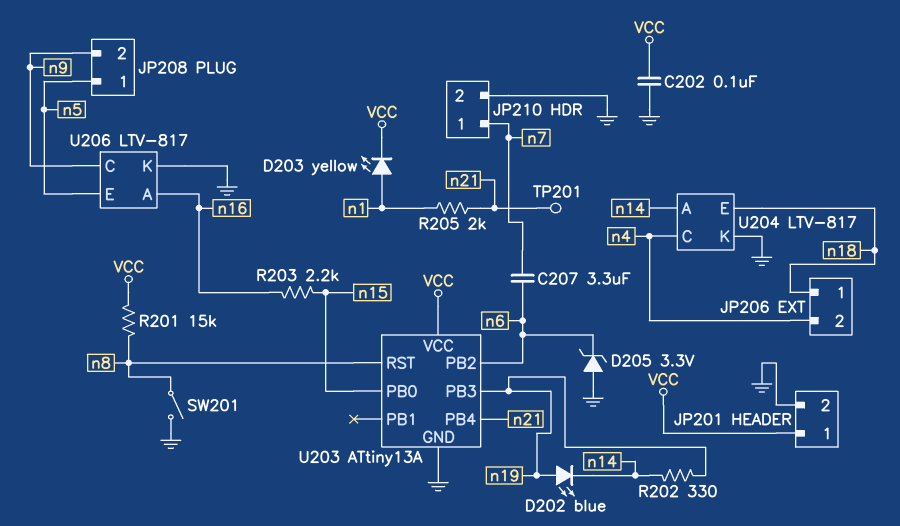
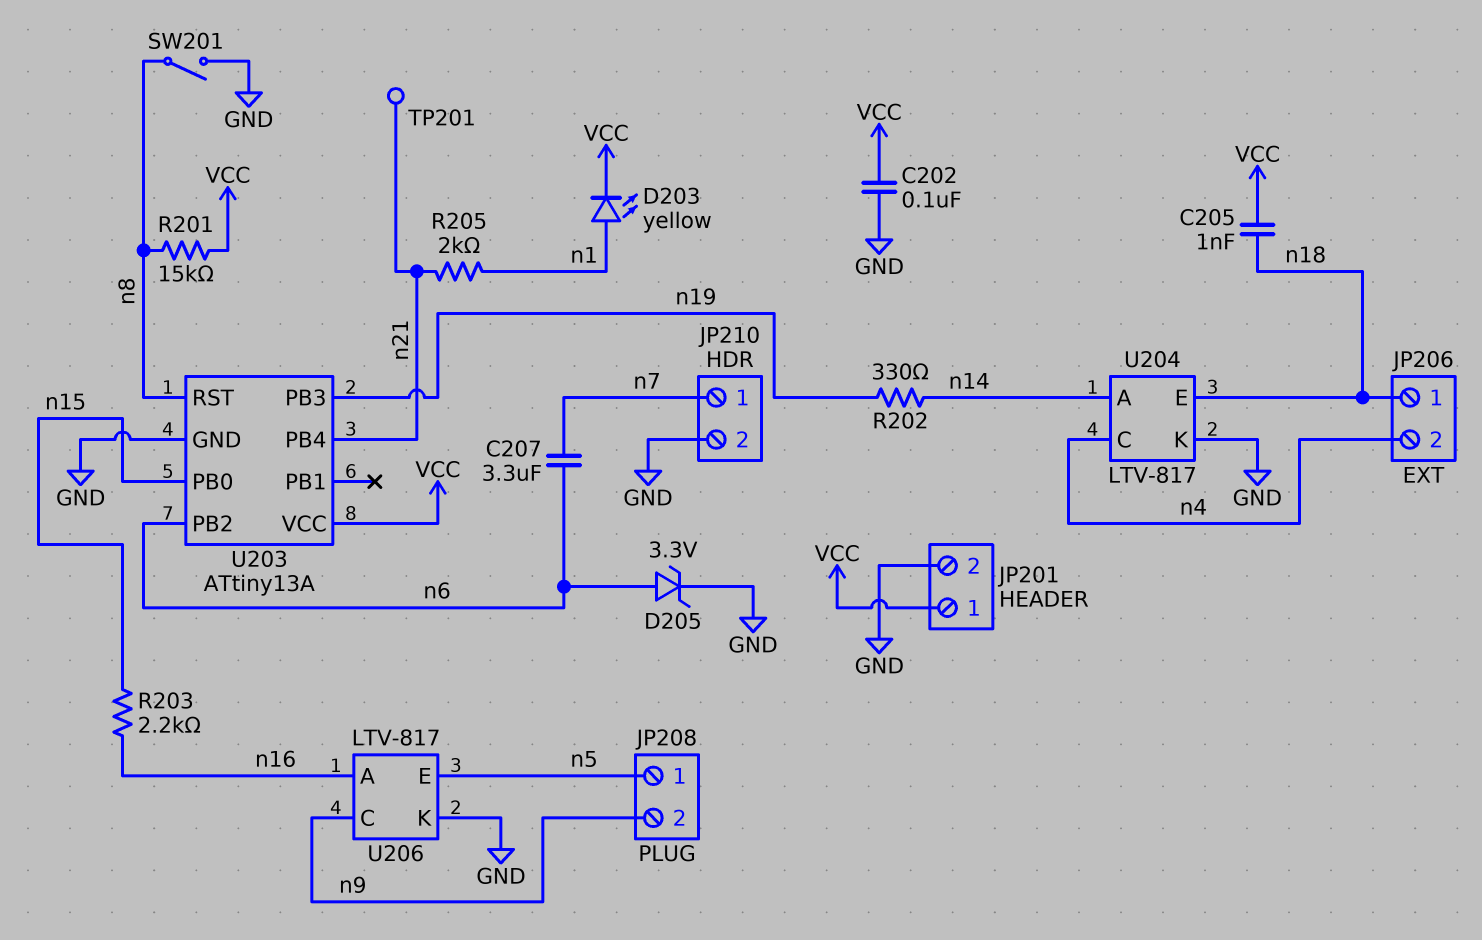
C205: none -> 1nF (VCC, n18)
D202: LED blue (A n19, K n14) -> none
D205: zener 3.3V (A GND, K n6) -> zener 3.3V (A n6, K GND)

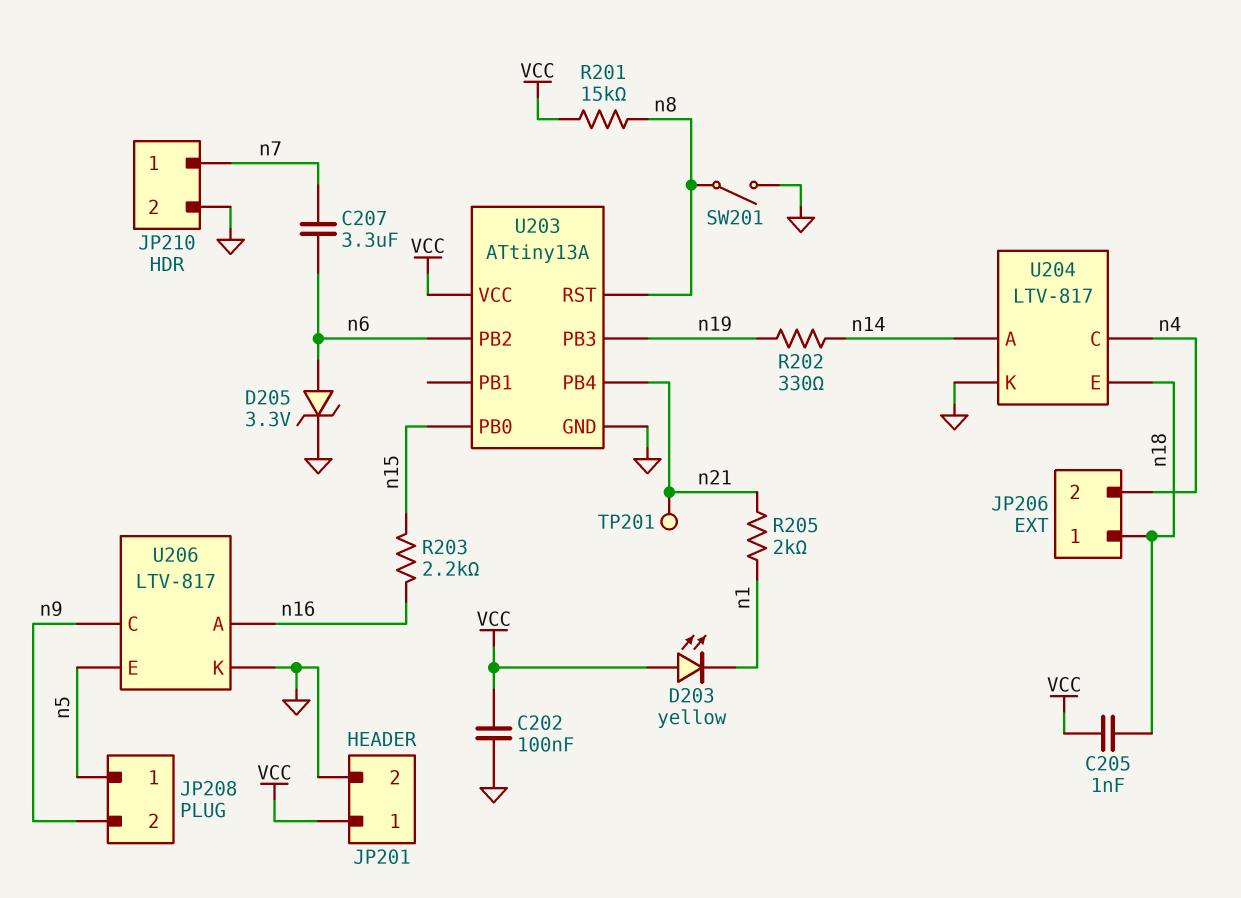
D203: LED yellow (A n1, K VCC) -> LED yellow (A VCC, K n1)

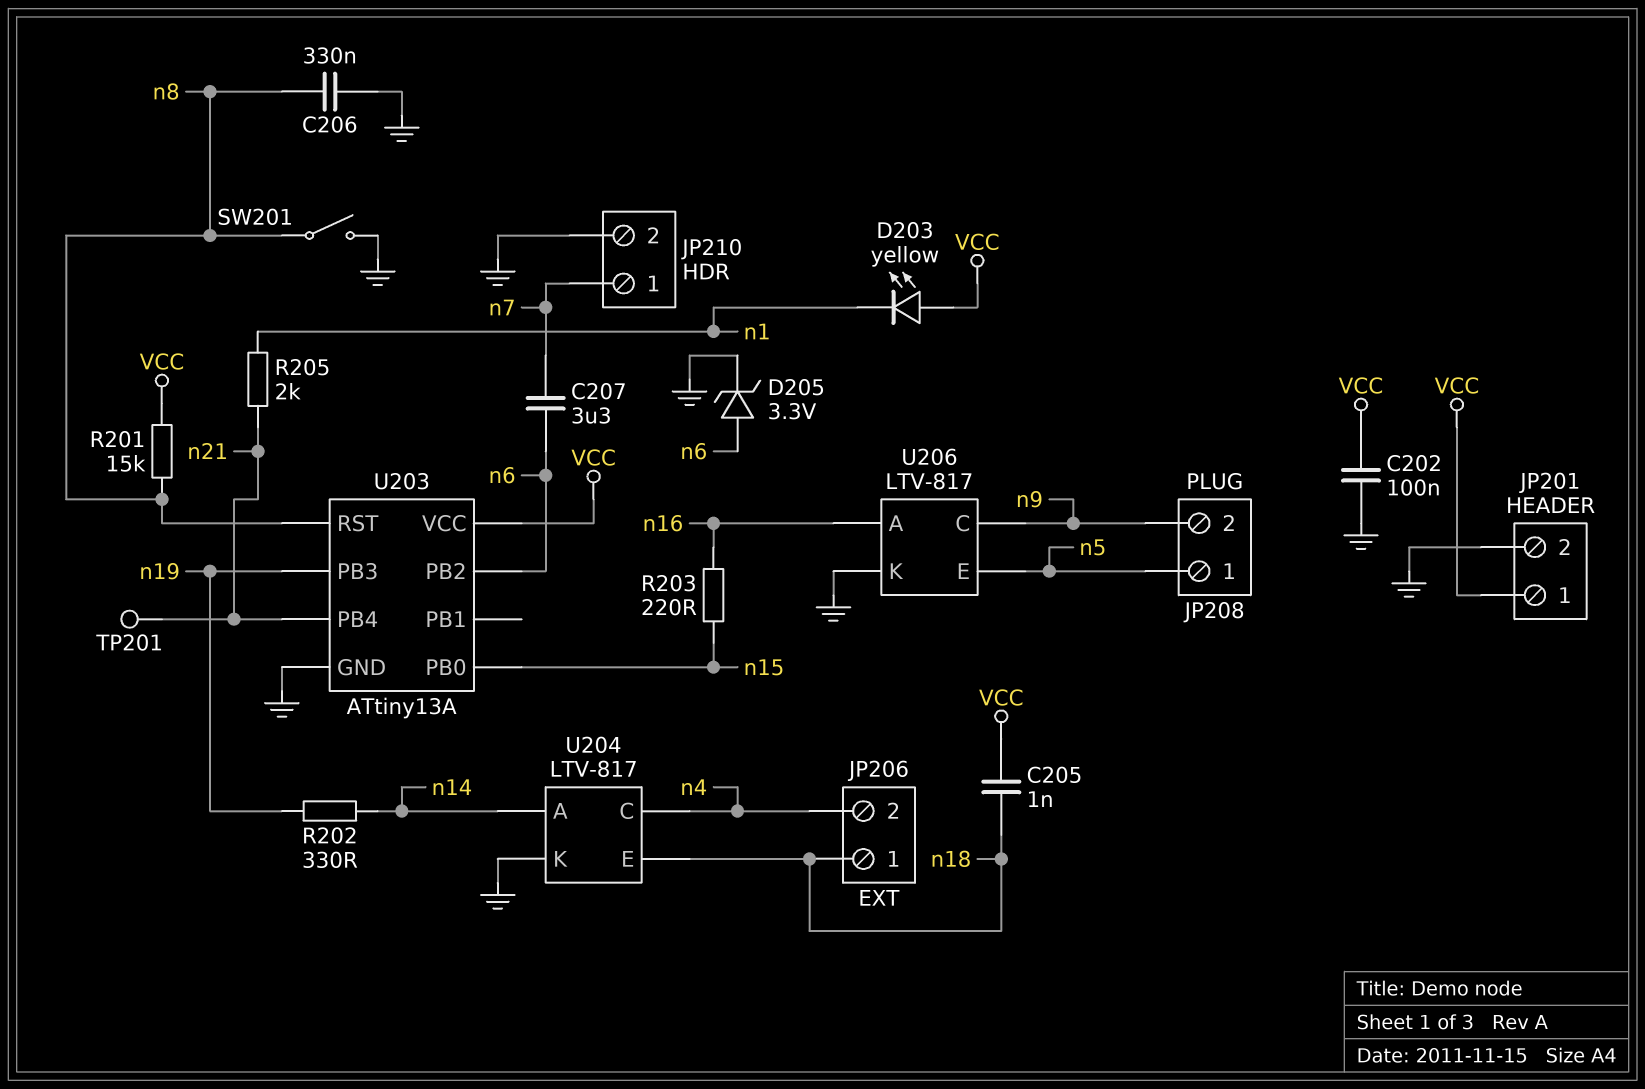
C206: none -> 330nF (GND, n8)
R203: 2.2k (n15, n16) -> 220 (n15, n16)

